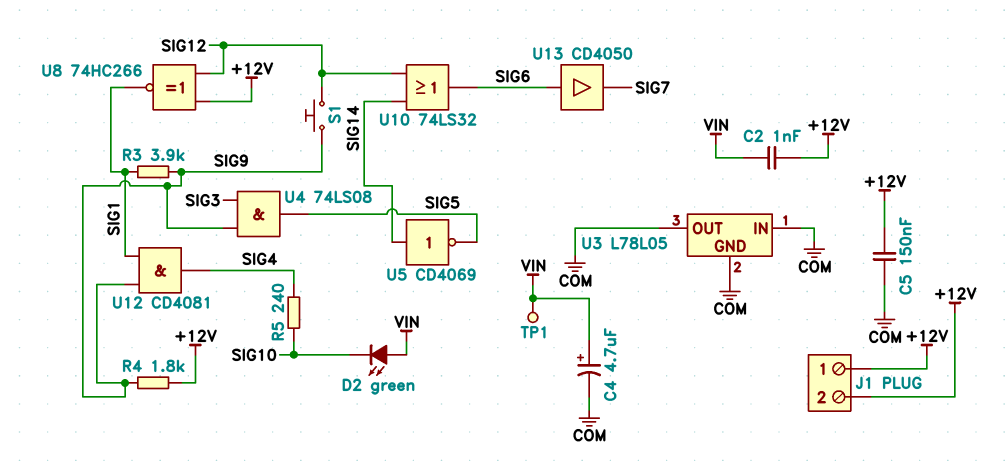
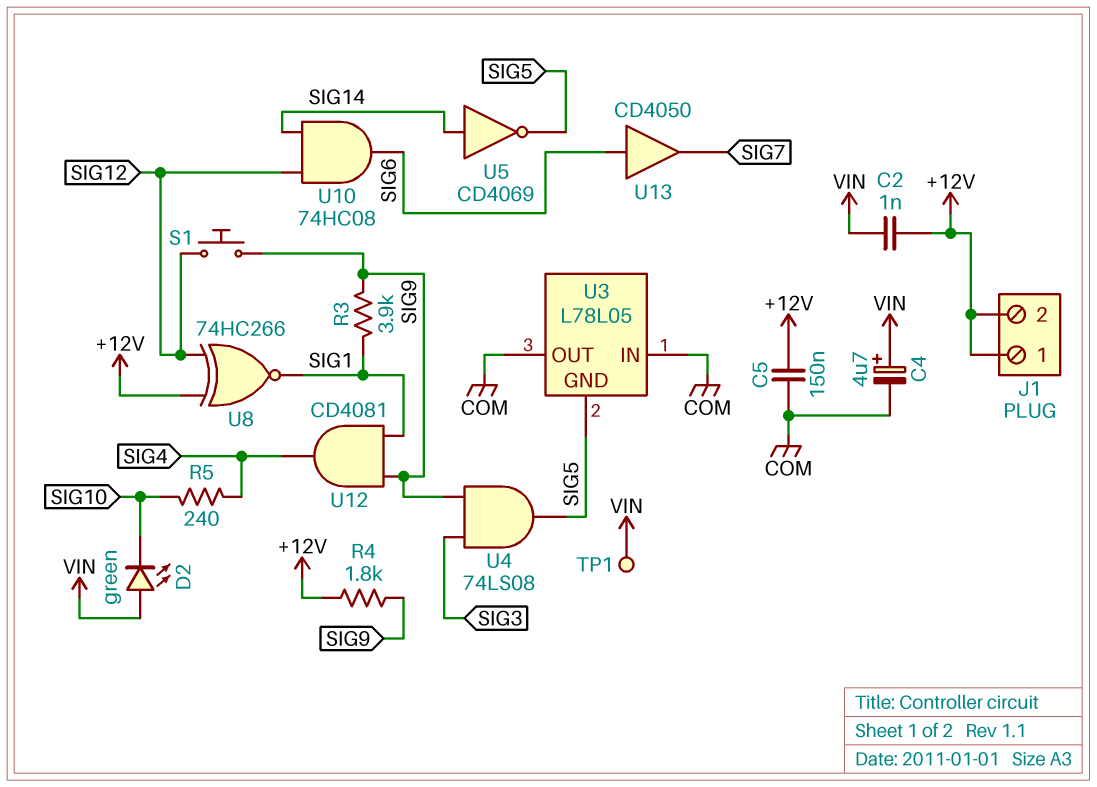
U3 pin GND: COM -> SIG5
U10: OR 74LS32 (in SIG12, in SIG14, out SIG6) -> AND 74HC08 (in SIG12, in SIG14, out SIG6)

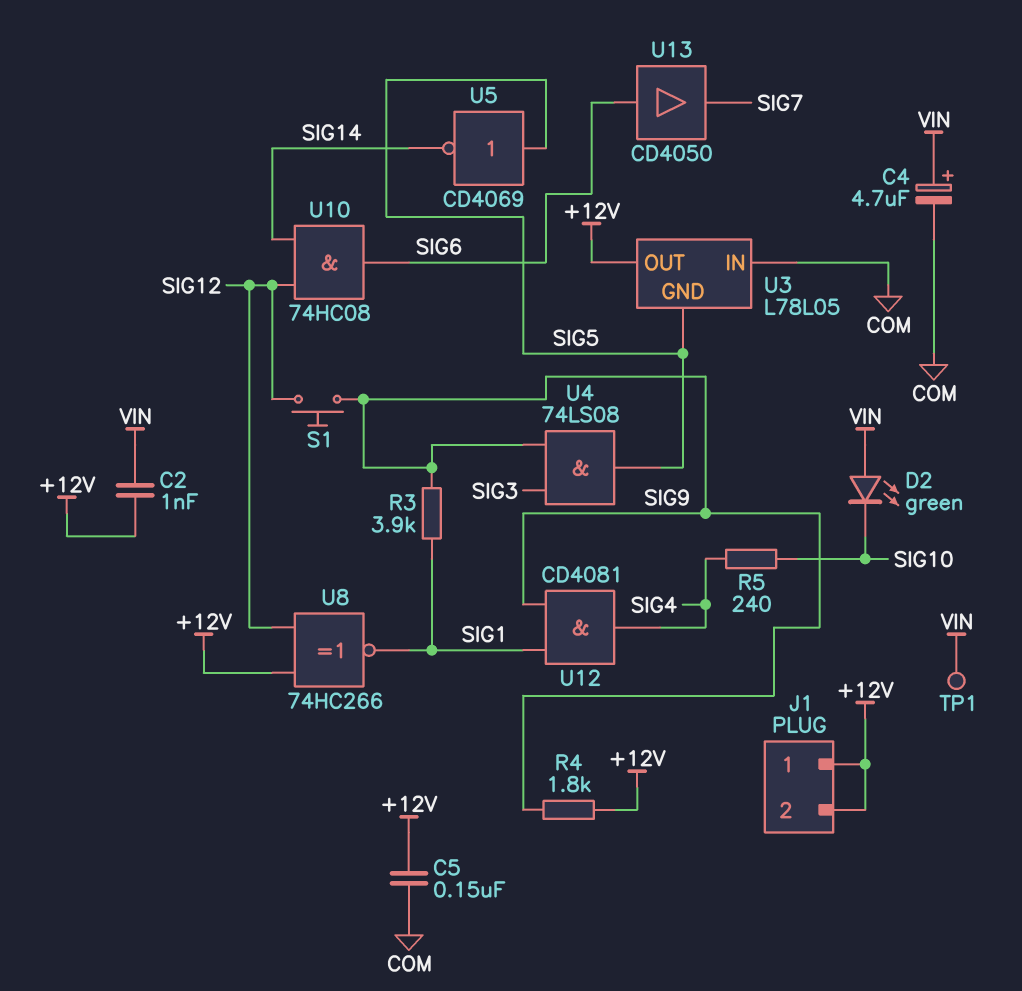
U3 pin OUT: COM -> +12V
U5: NOT CD4069 (in SIG14, out SIG5) -> NOT CD4069 (in SIG5, out SIG14)

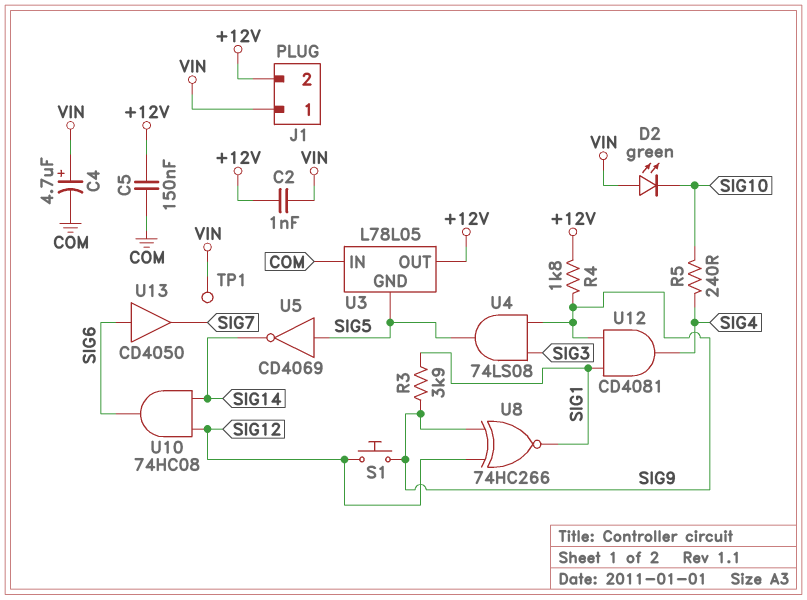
J1 pin 1: +12V -> VIN
U8: XNOR 74HC266 (in +12V, in SIG12, out SIG1) -> XNOR 74HC266 (in SIG9, in SIG12, out SIG1)

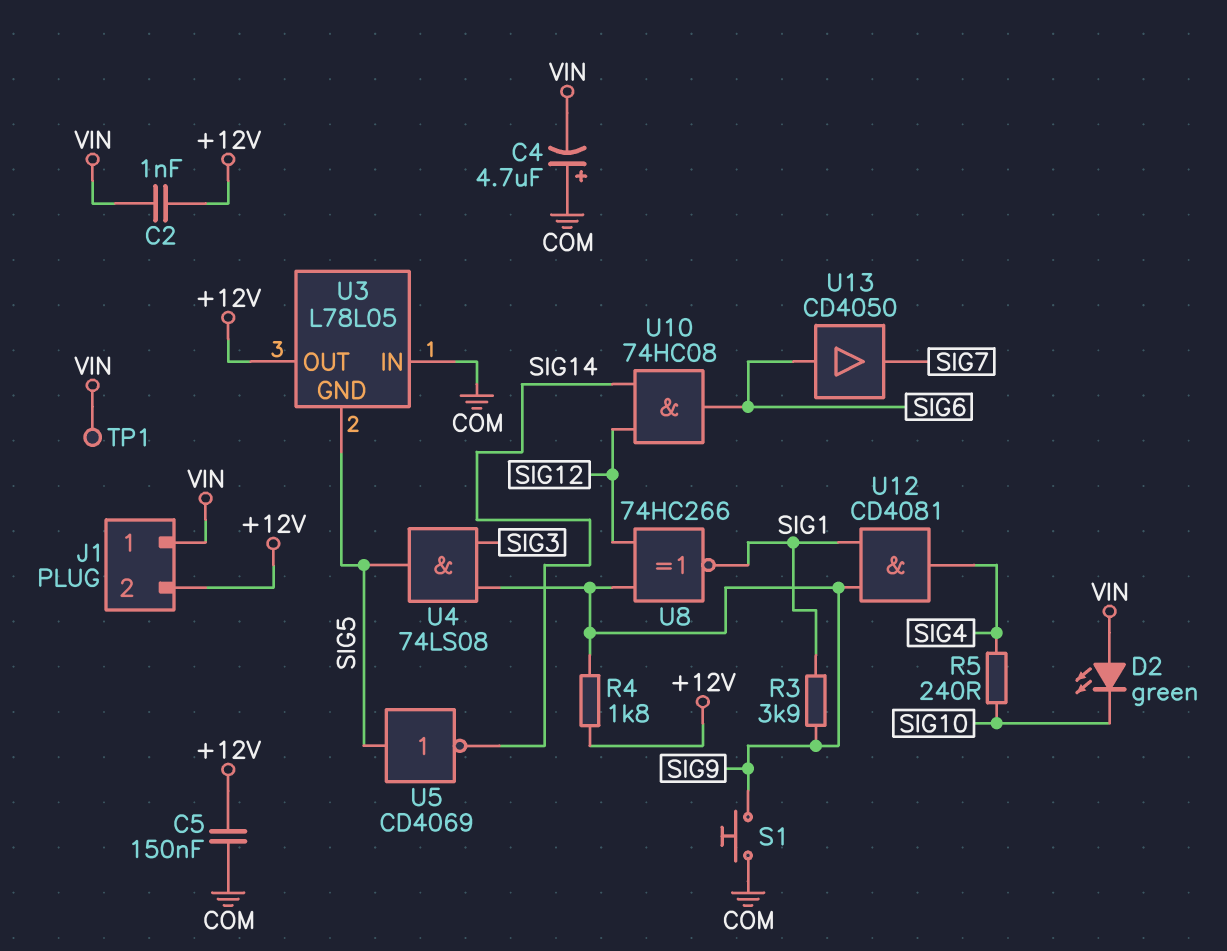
C4: 4.7uF (plus VIN, minus COM) -> 4.7uF (plus COM, minus VIN)
S1: button (SIG9, SIG12) -> button (COM, SIG9)

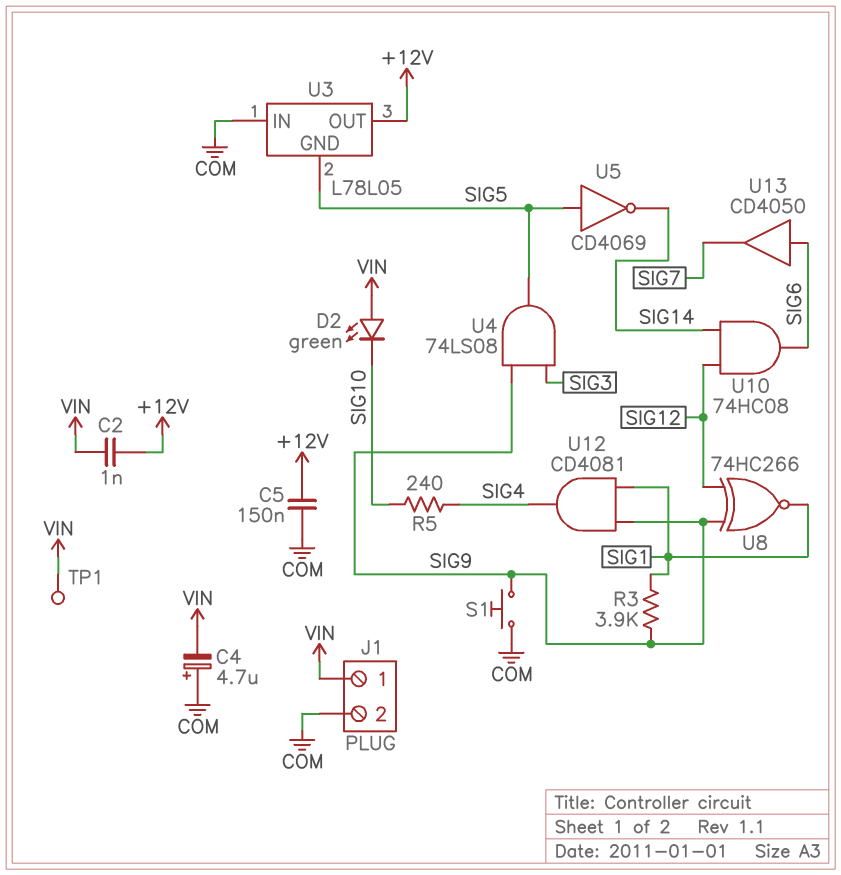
J1 pin 2: +12V -> COM
R4: 1.8k (+12V, SIG9) -> none

